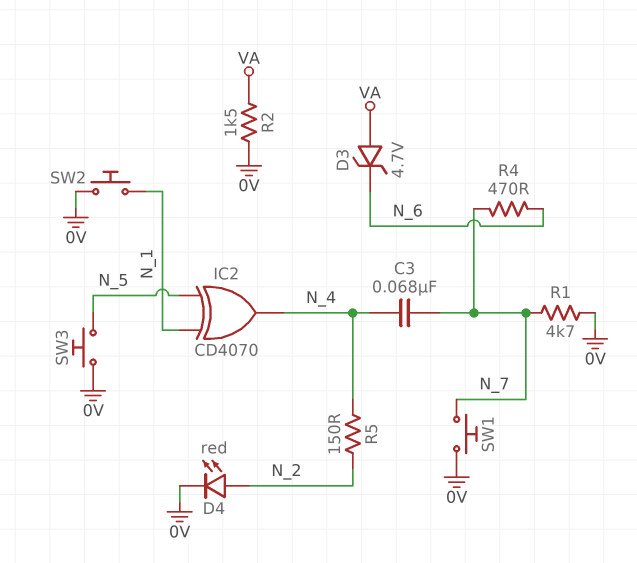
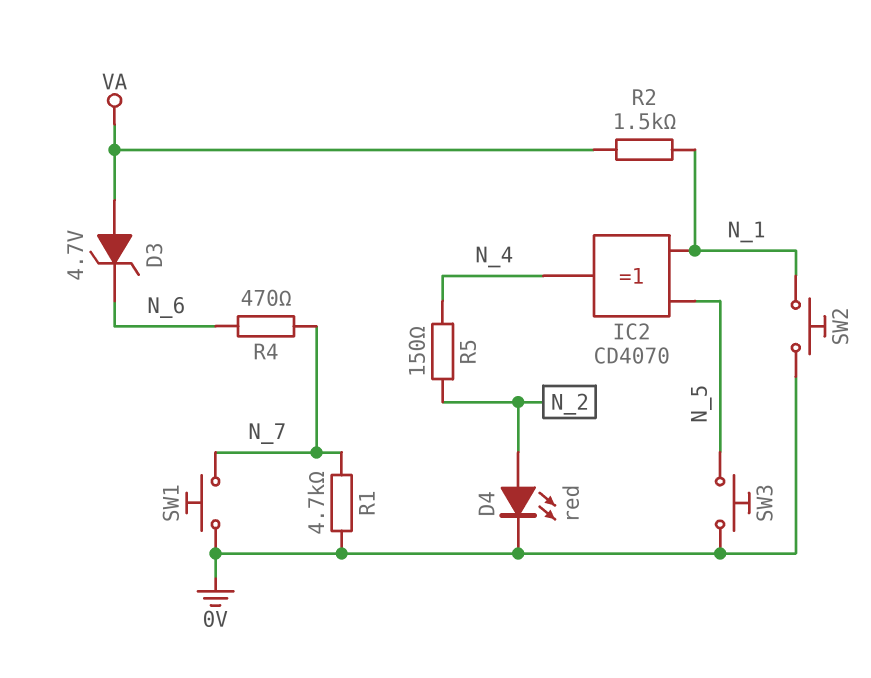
C3: 68nF (N_4, N_7) -> none
R2: 1.5k (0V, VA) -> 1.5k (N_1, VA)

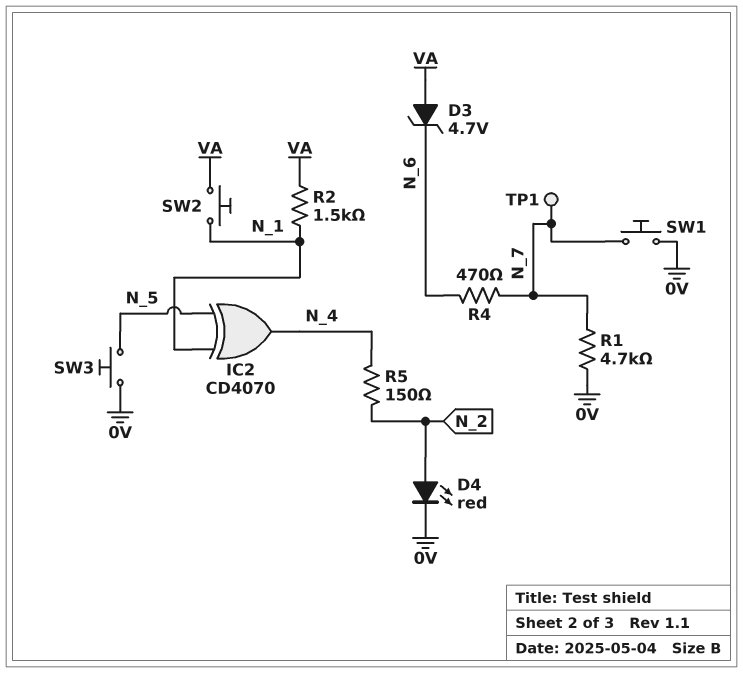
SW2: button (0V, N_1) -> button (N_1, VA)
TP1: none -> test point (N_7)

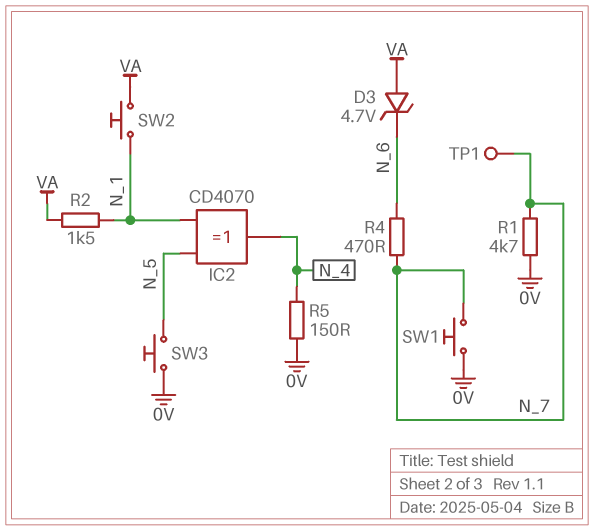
D4: LED red (A N_2, K 0V) -> none
R5: 150 (N_2, N_4) -> 150 (0V, N_4)

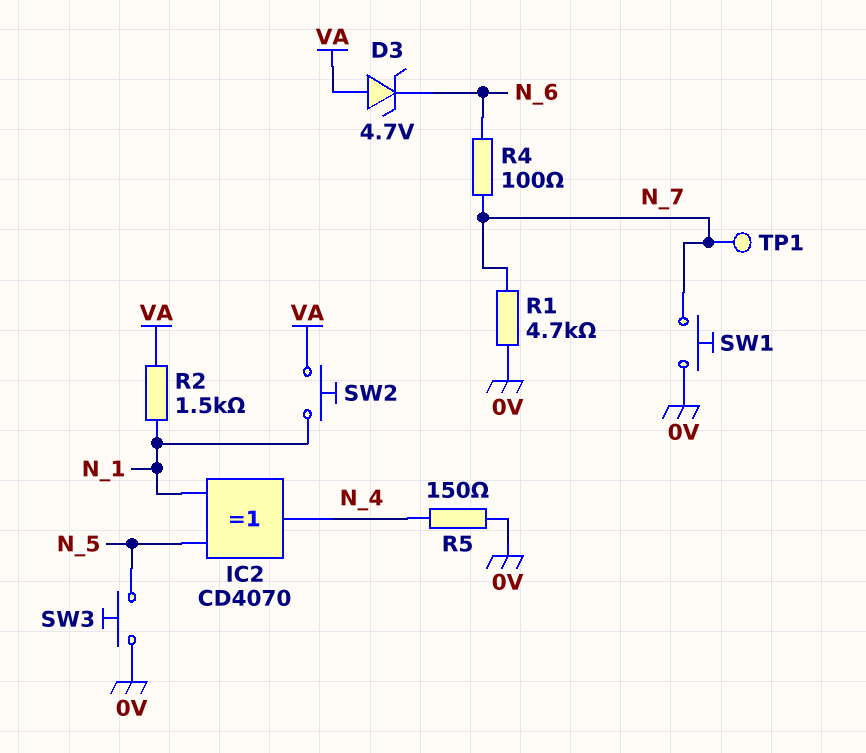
R4: 470 (N_6, N_7) -> 100 (N_6, N_7)

